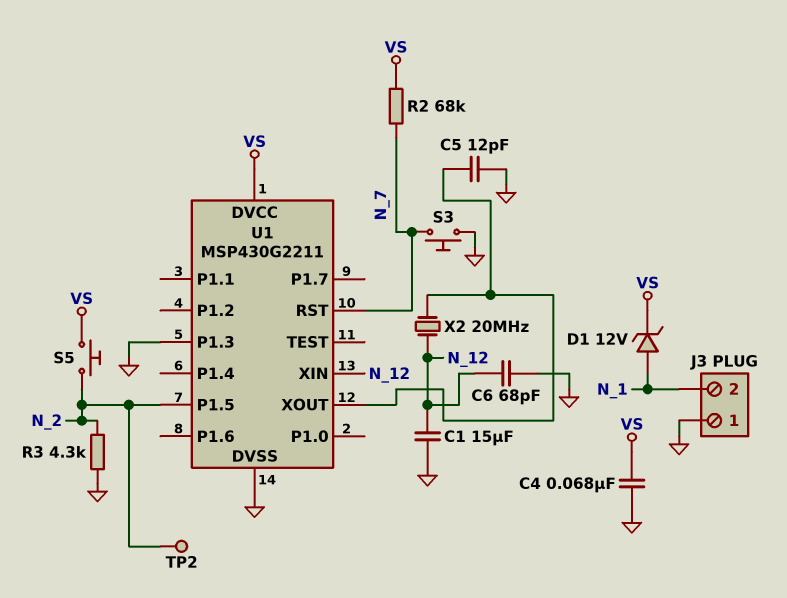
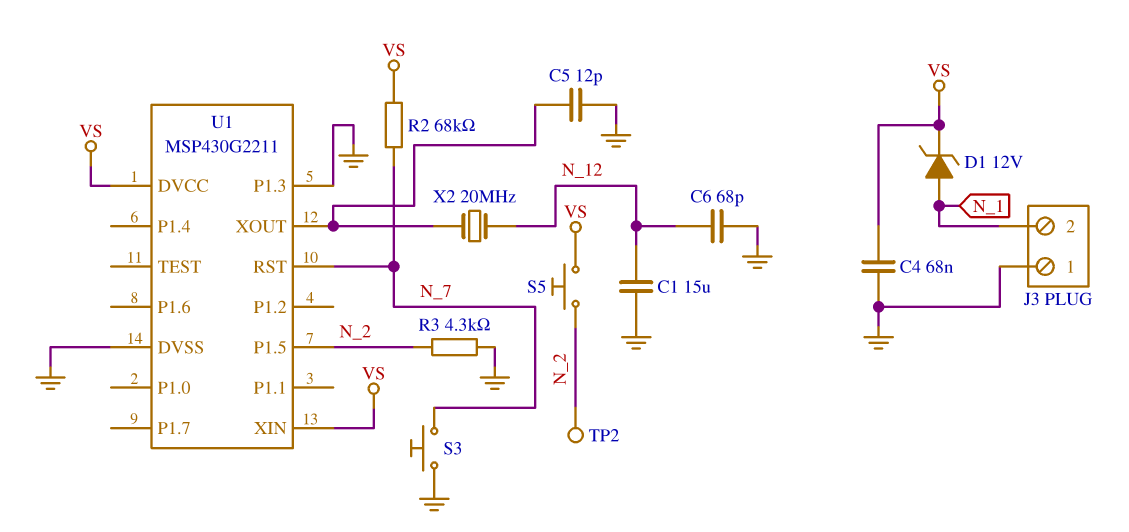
U1 pin XIN: N_12 -> VS

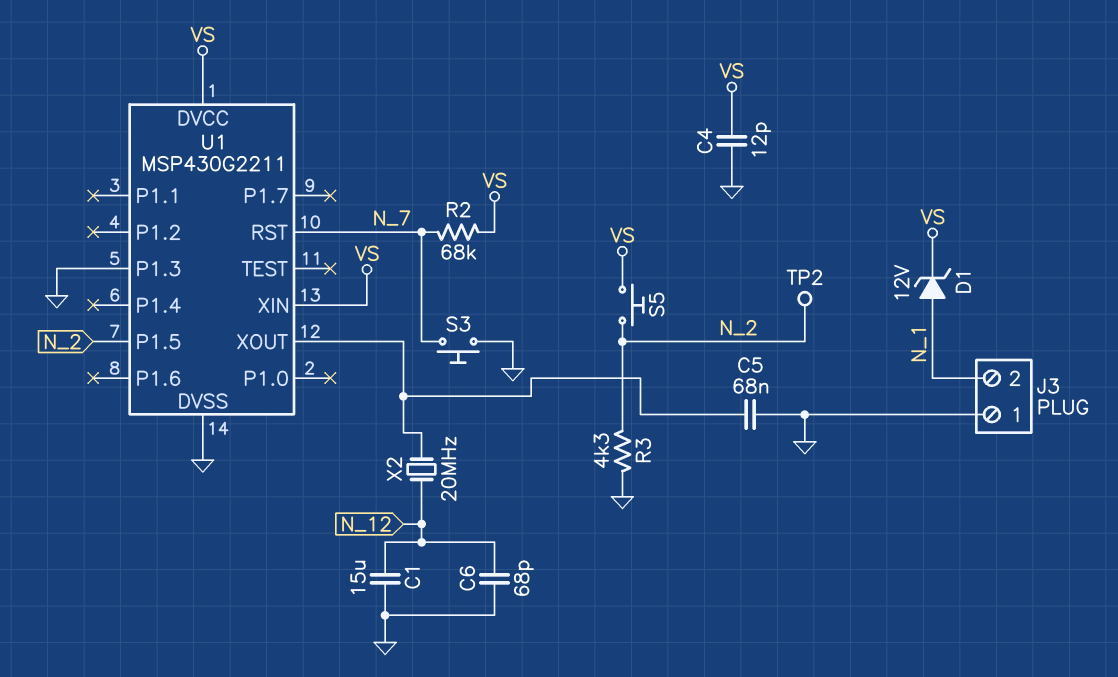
C4: 68nF (GND, VS) -> 12pF (GND, VS)
C5: 12pF (GND, U1/XOUT) -> 68nF (GND, U1/XOUT)

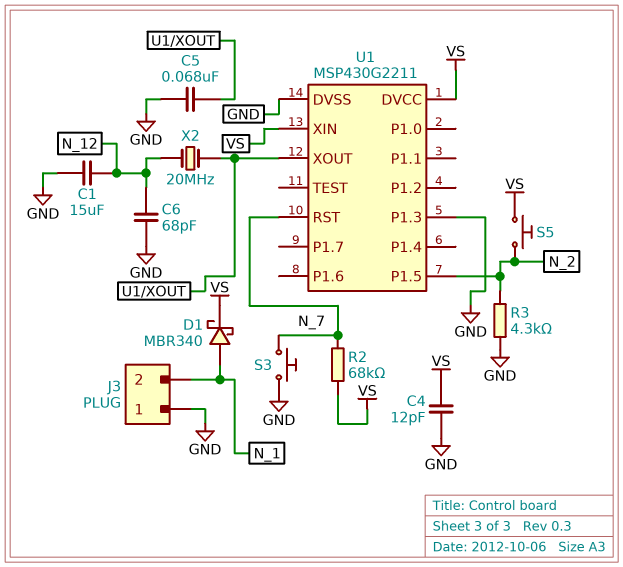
D1: zener 12V (A N_1, K VS) -> schottky MBR340 (A N_1, K VS)
TP2: test point (N_2) -> none

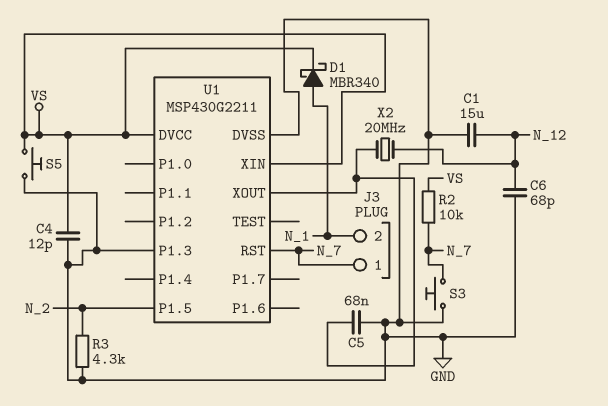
J3 pin 1: GND -> N_7
R2: 68k (N_7, VS) -> 10k (N_7, VS)
S5: button (N_2, VS) -> button (GND, VS)

